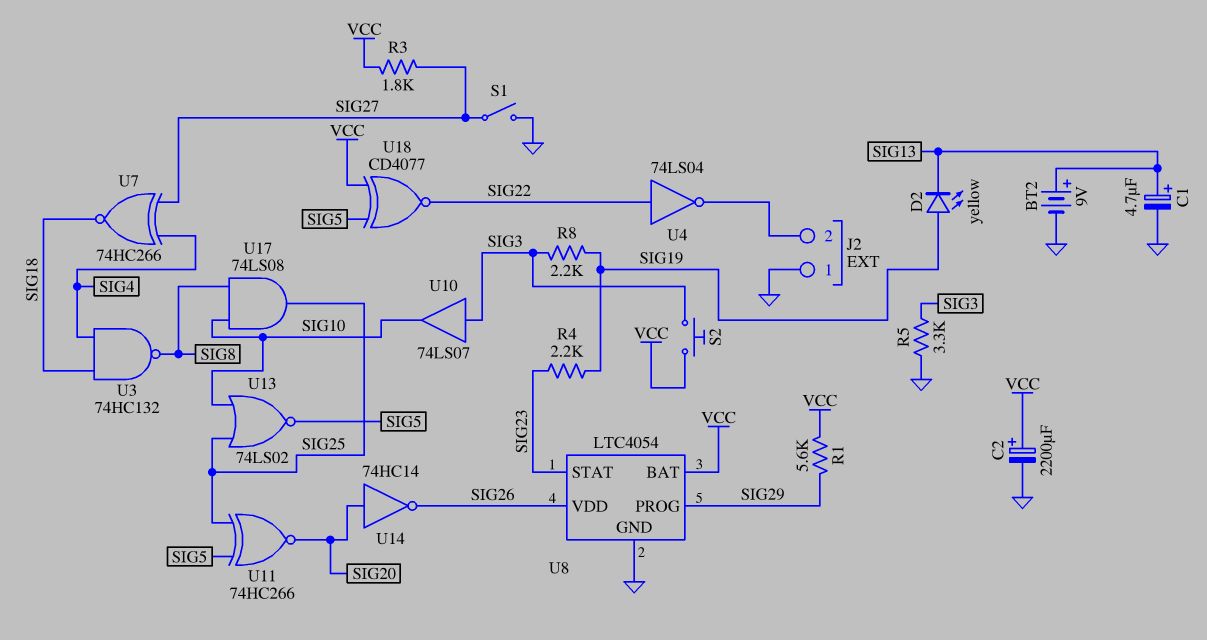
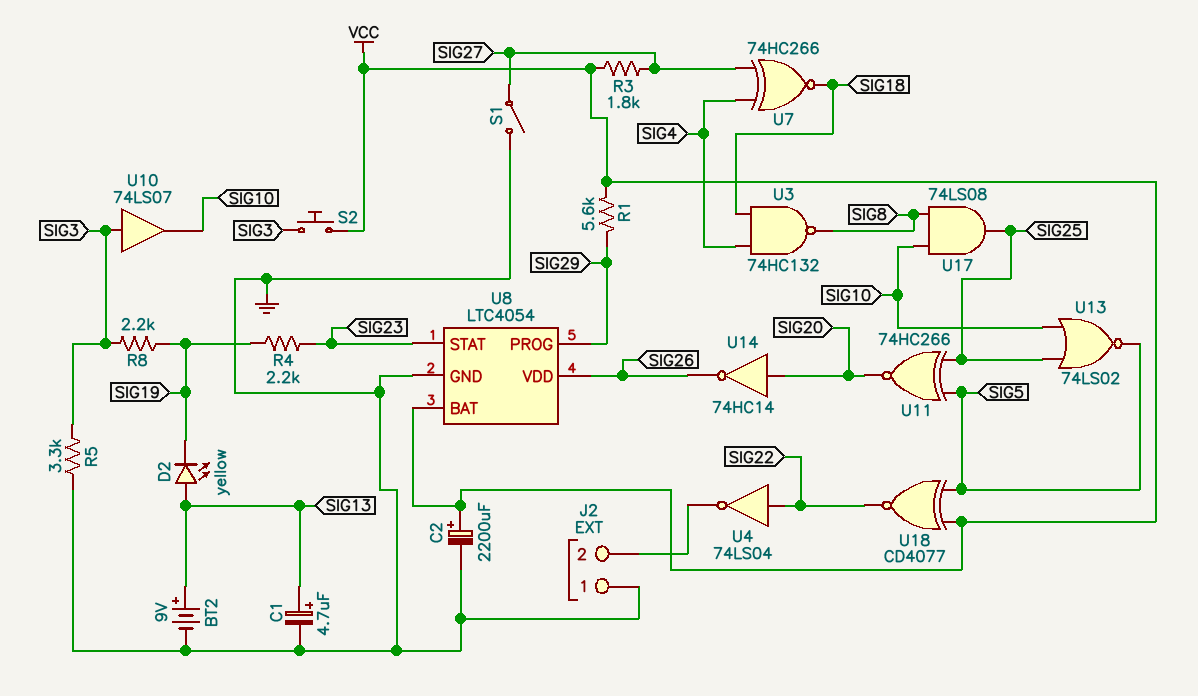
D2: LED yellow (A SIG19, K SIG13) -> LED yellow (A SIG13, K SIG19)

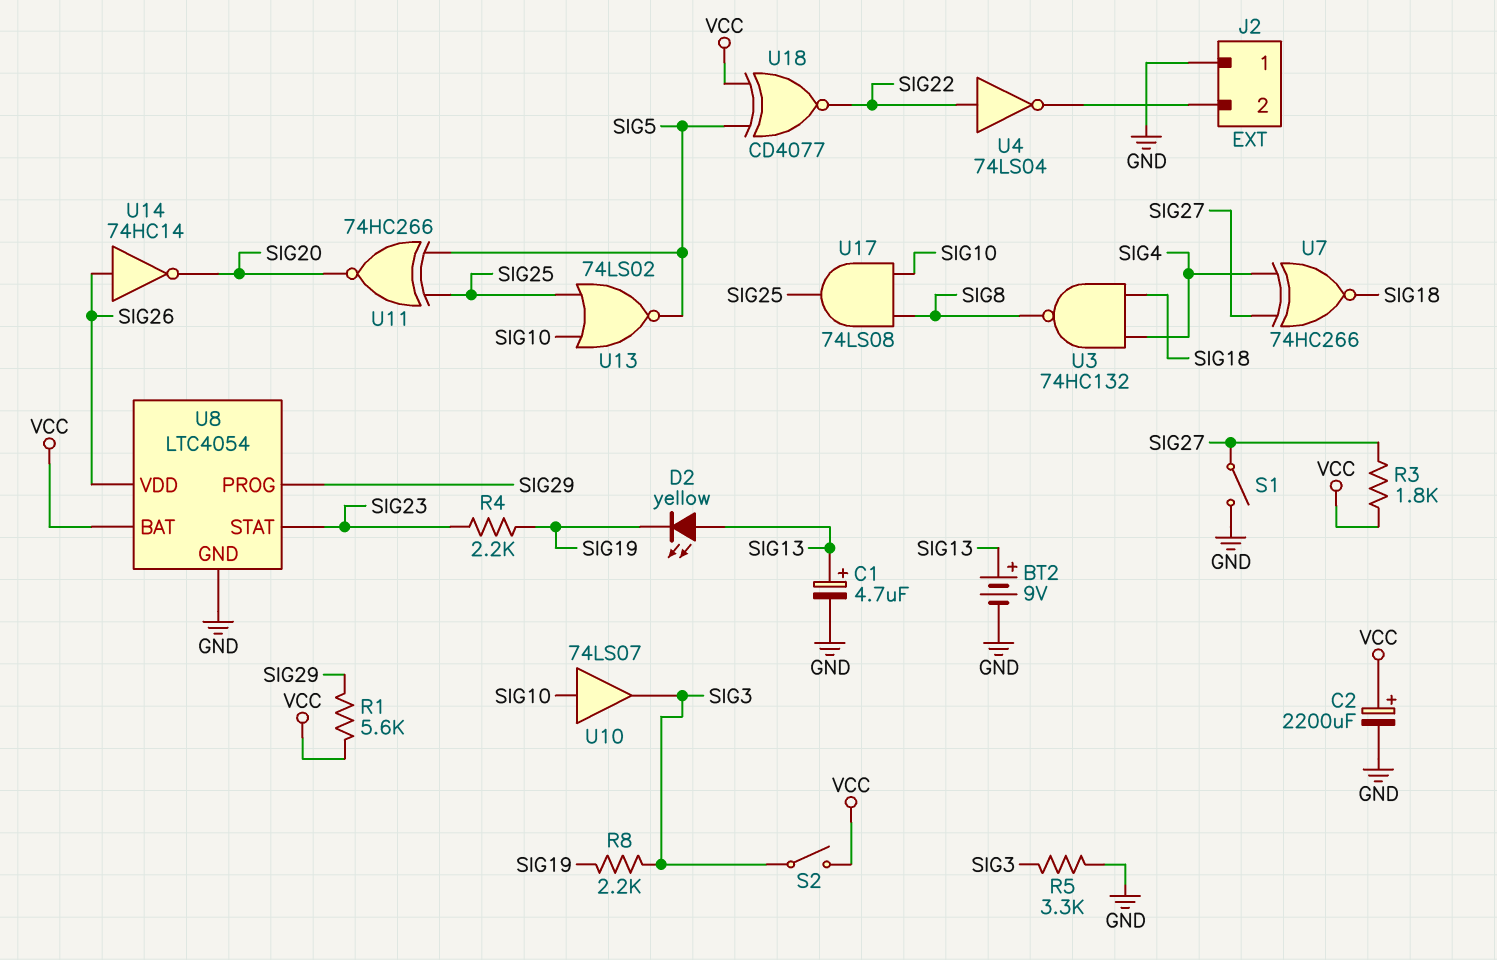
S2: button (SIG3, VCC) -> switch (SIG3, VCC)
U10: buffer 74LS07 (in SIG3, out SIG10) -> buffer 74LS07 (in SIG10, out SIG3)
U14: NOT 74HC14 (in SIG20, out SIG26) -> NOT 74HC14 (in SIG26, out SIG20)

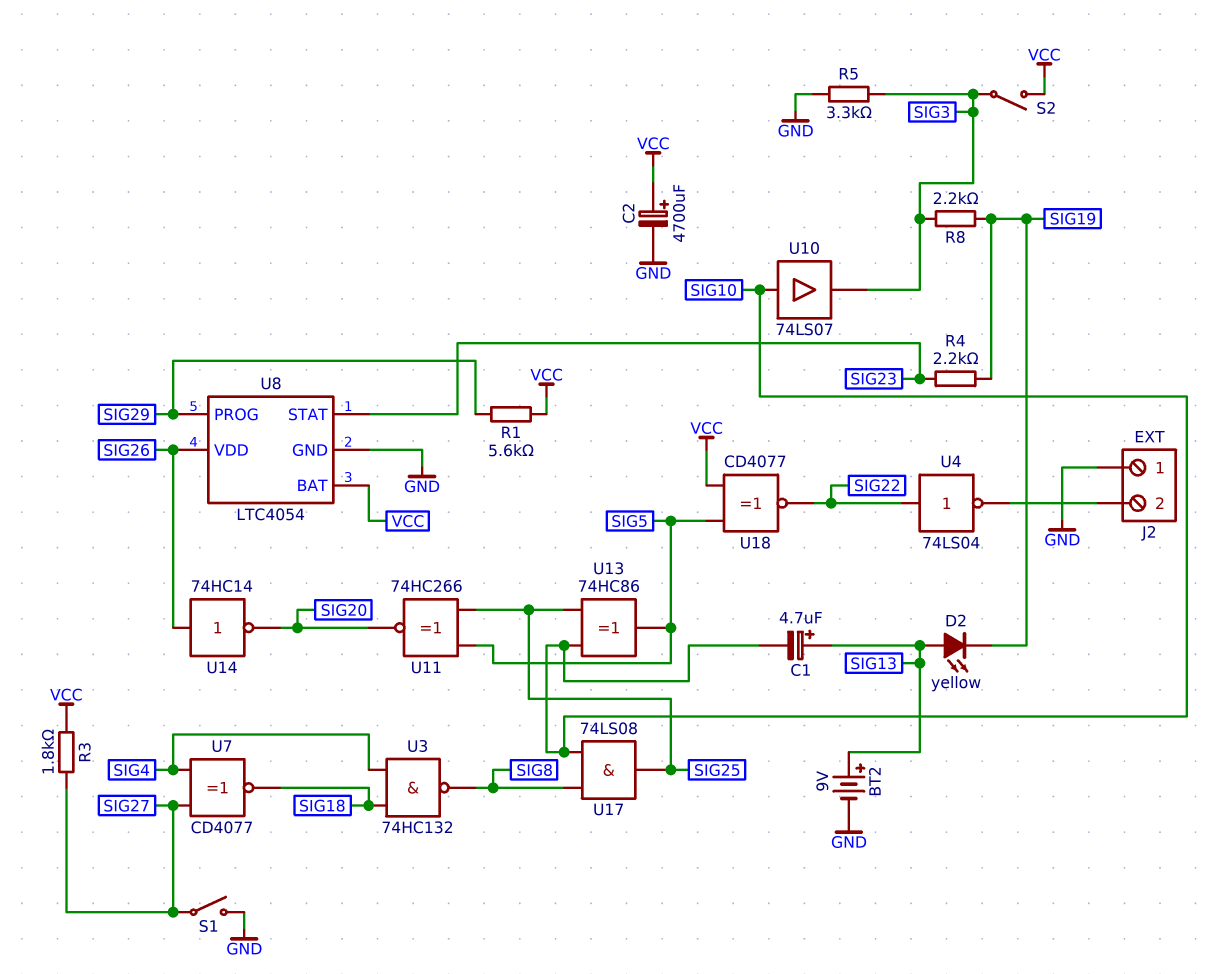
C1: 4.7uF (plus SIG13, minus GND) -> 4.7uF (plus SIG13, minus SIG10)
C2: 2200uF (plus VCC, minus GND) -> 4700uF (plus VCC, minus GND)
U7: XNOR 74HC266 (in SIG4, in SIG27, out SIG18) -> XNOR CD4077 (in SIG4, in SIG27, out SIG18)
U13: NOR 74LS02 (in SIG10, in SIG25, out SIG5) -> XOR 74HC86 (in SIG10, in SIG25, out SIG5)

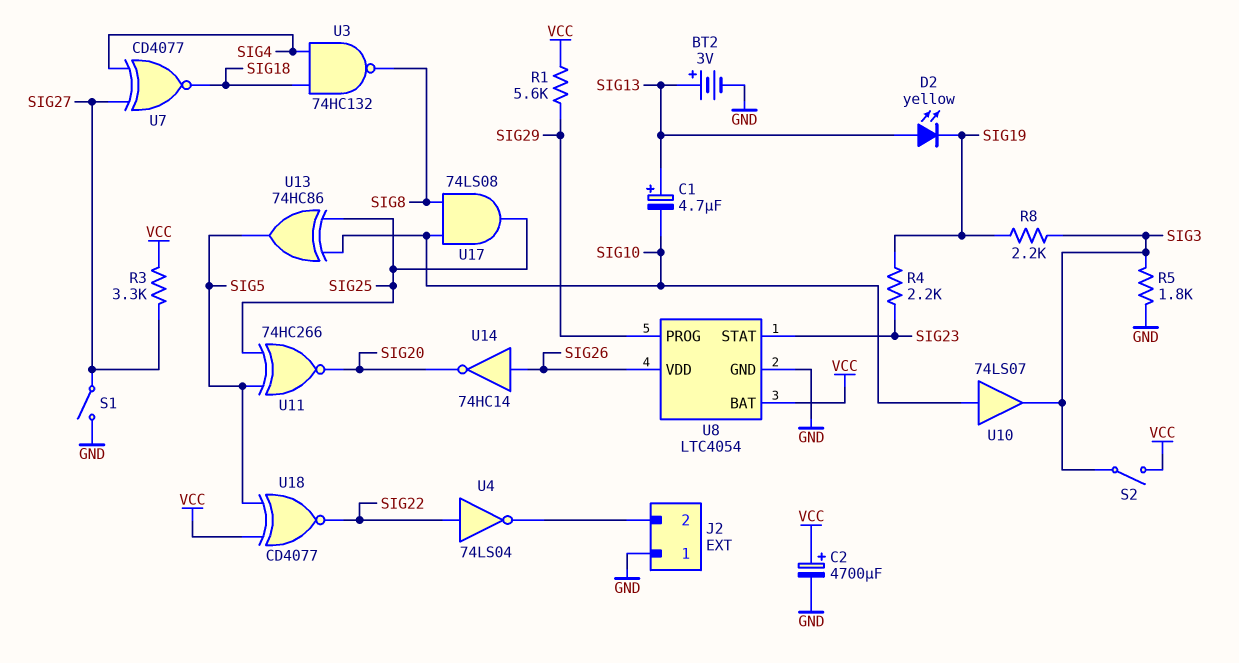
BT2: 9V (plus SIG13, minus GND) -> 3V (plus SIG13, minus GND)
R3: 1.8k (SIG27, VCC) -> 3.3k (SIG27, VCC)
R5: 3.3k (GND, SIG3) -> 1.8k (GND, SIG3)

